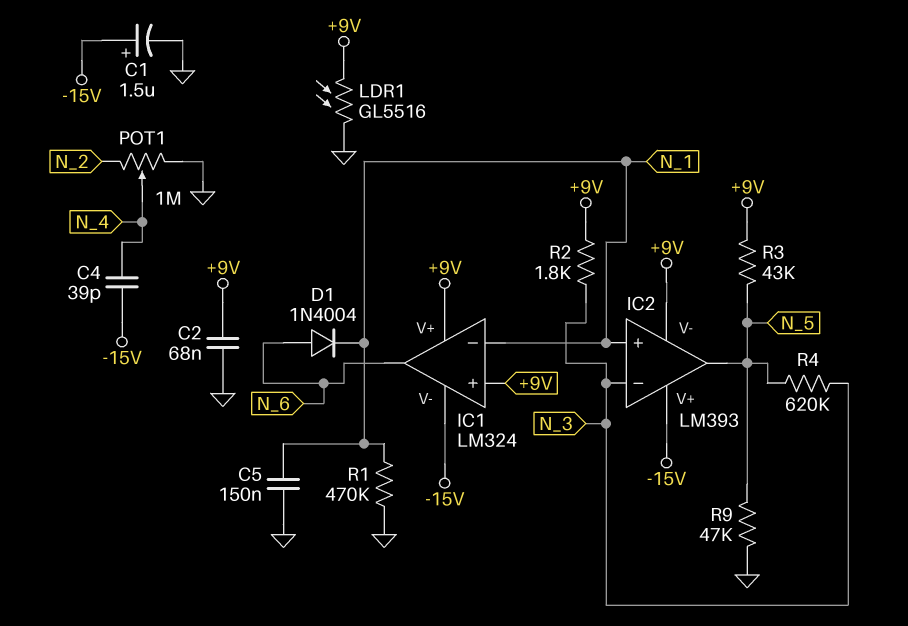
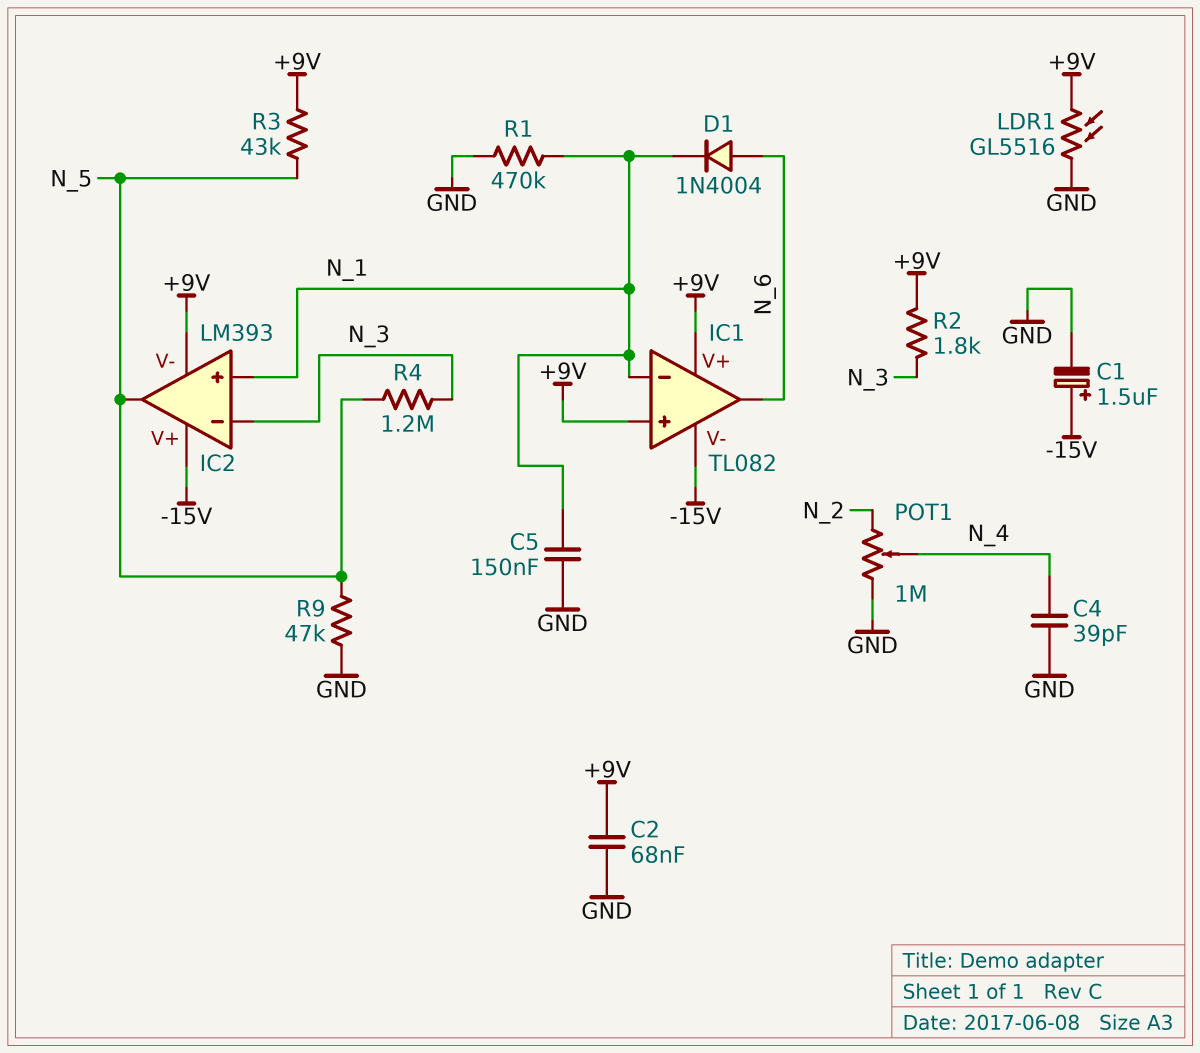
C4: 39pF (-15V, N_4) -> 39pF (GND, N_4)
IC1: LM324 -> TL082
R4: 620k (N_3, N_5) -> 1.2M (N_3, N_5)

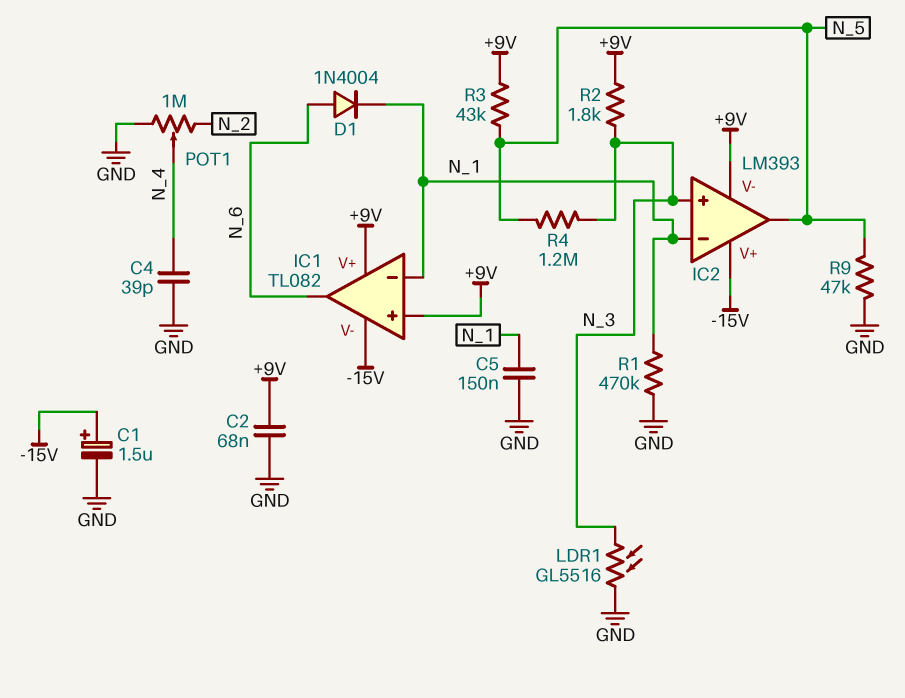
IC2 pin in+: N_1 -> N_3
IC2 pin in-: N_3 -> N_1
LDR1: GL5516 (+9V, GND) -> GL5516 (GND, N_3)

